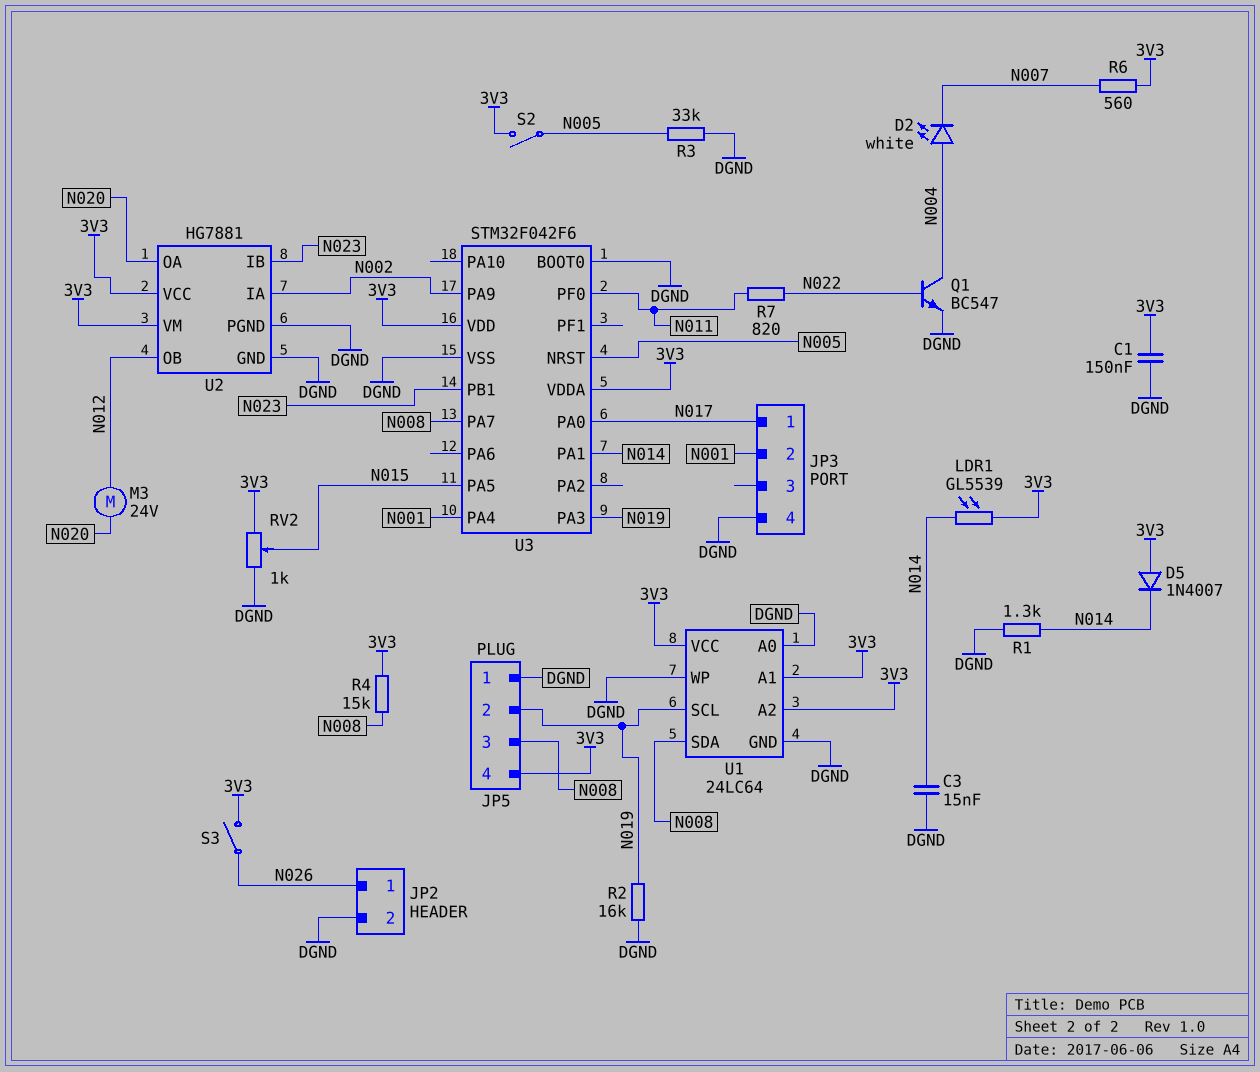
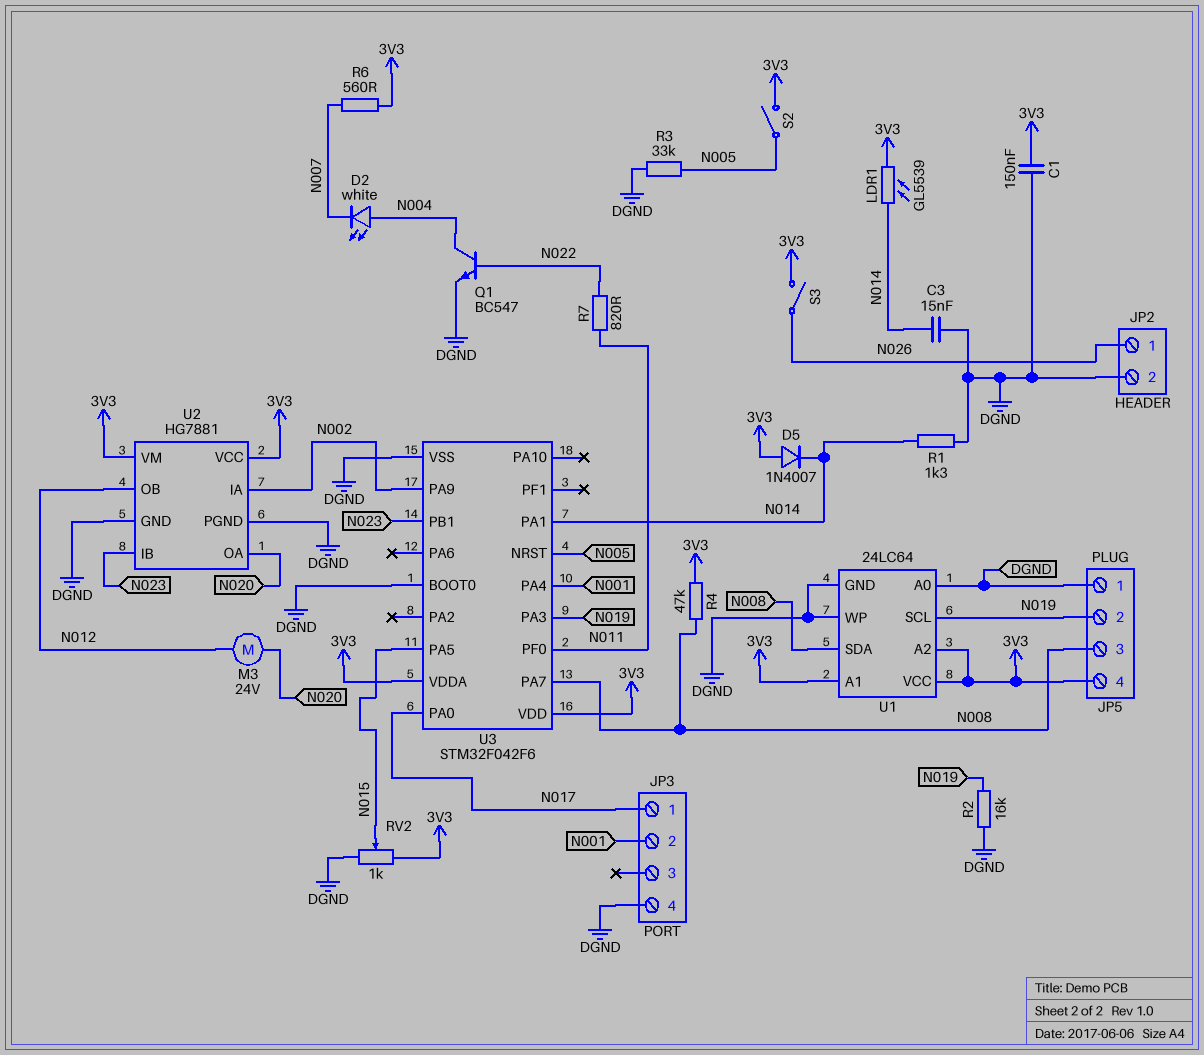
R4: 15k (3V3, N008) -> 47k (3V3, N008)

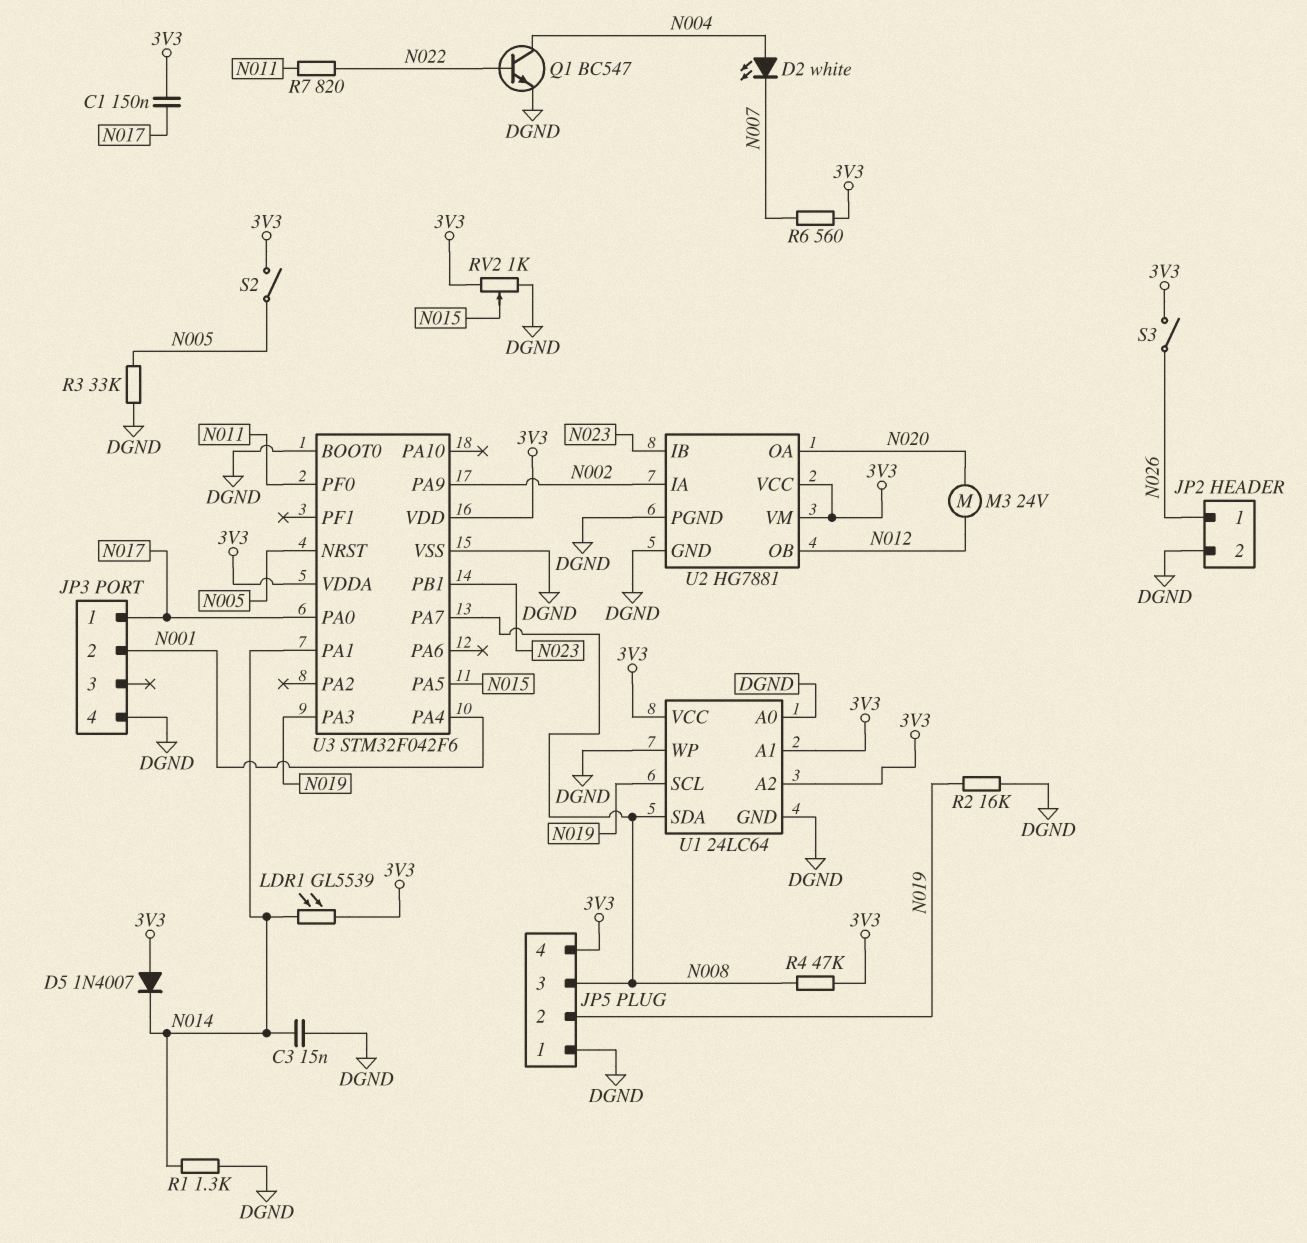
C1: 150nF (3V3, DGND) -> 150nF (3V3, N017)

